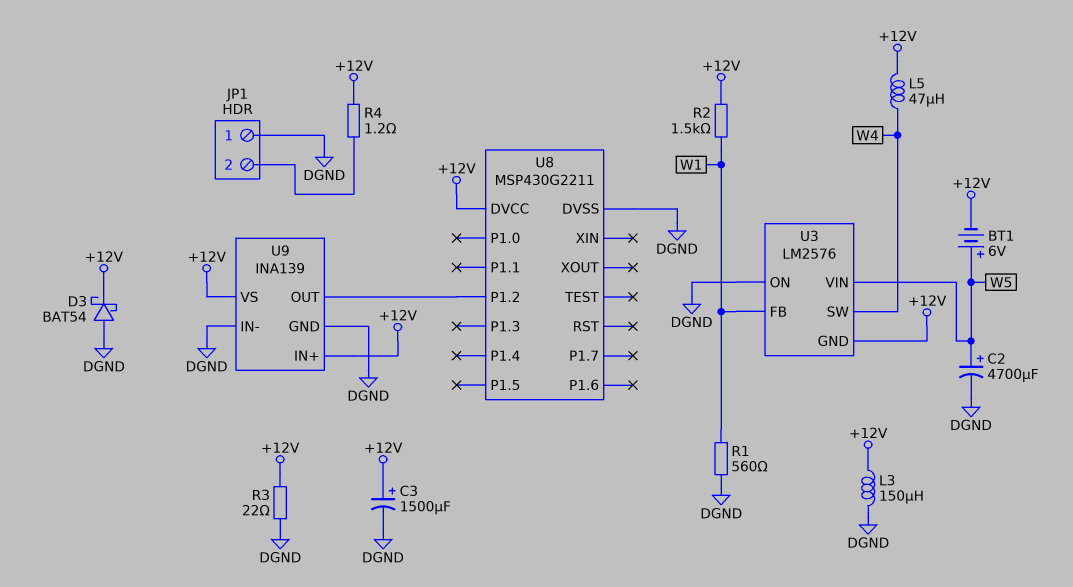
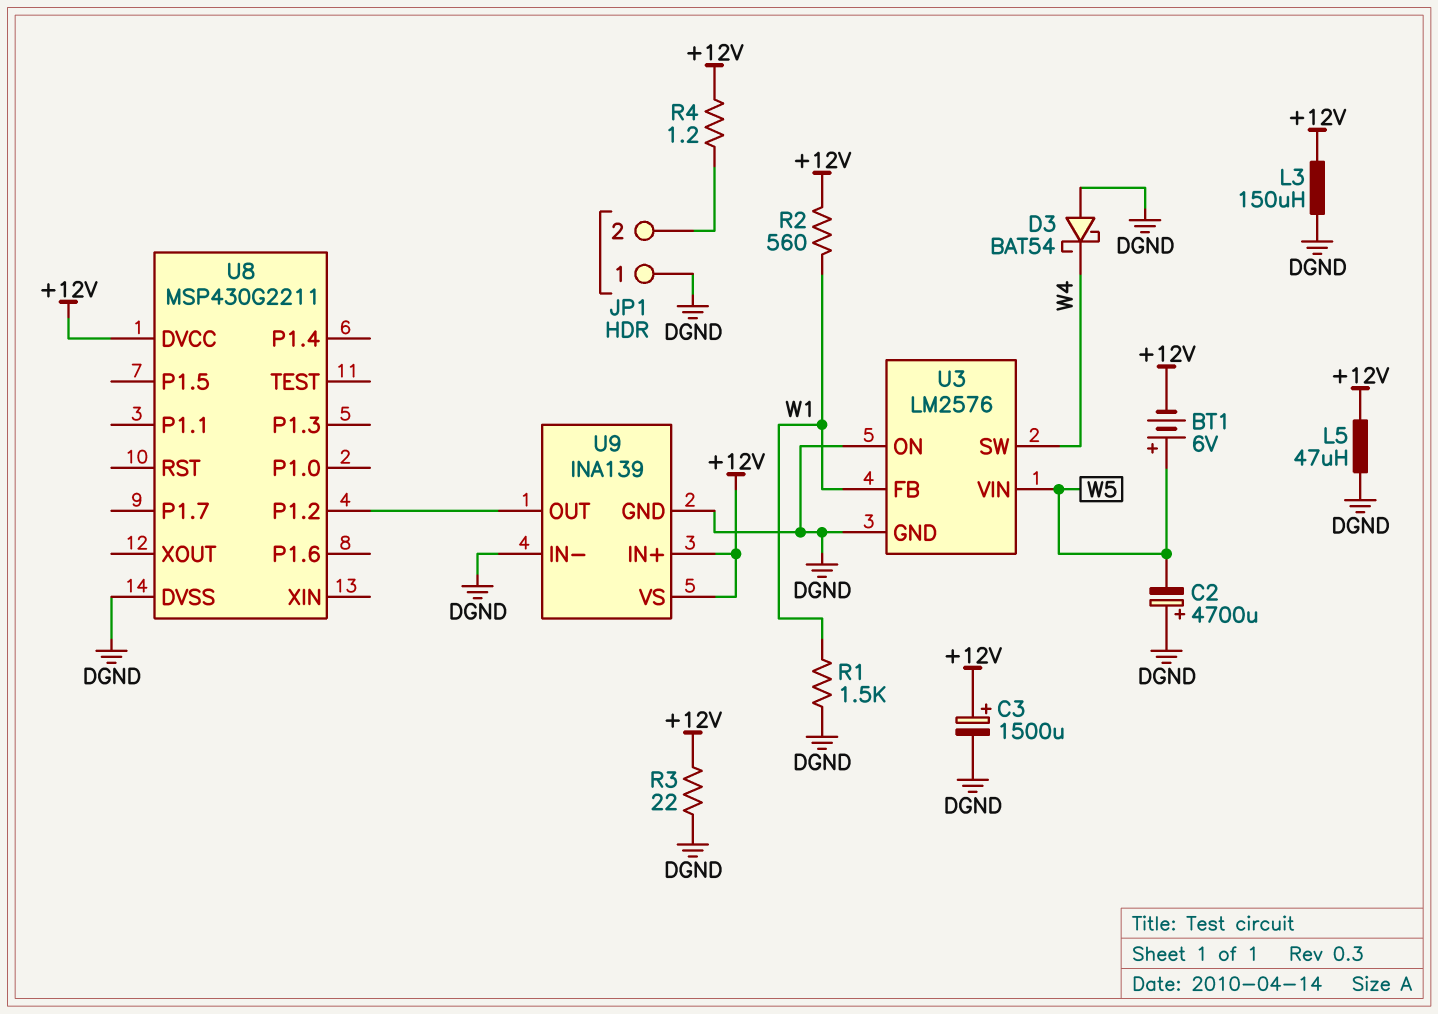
C2: 4700uF (plus W5, minus DGND) -> 4700uF (plus DGND, minus W5)
D3: schottky BAT54 (A DGND, K +12V) -> schottky BAT54 (A DGND, K W4)
L5: 47uH (+12V, W4) -> 47uH (+12V, DGND)
R1: 560 (DGND, W1) -> 1.5k (DGND, W1)
R2: 1.5k (+12V, W1) -> 560 (+12V, W1)
U3 pin GND: +12V -> DGND

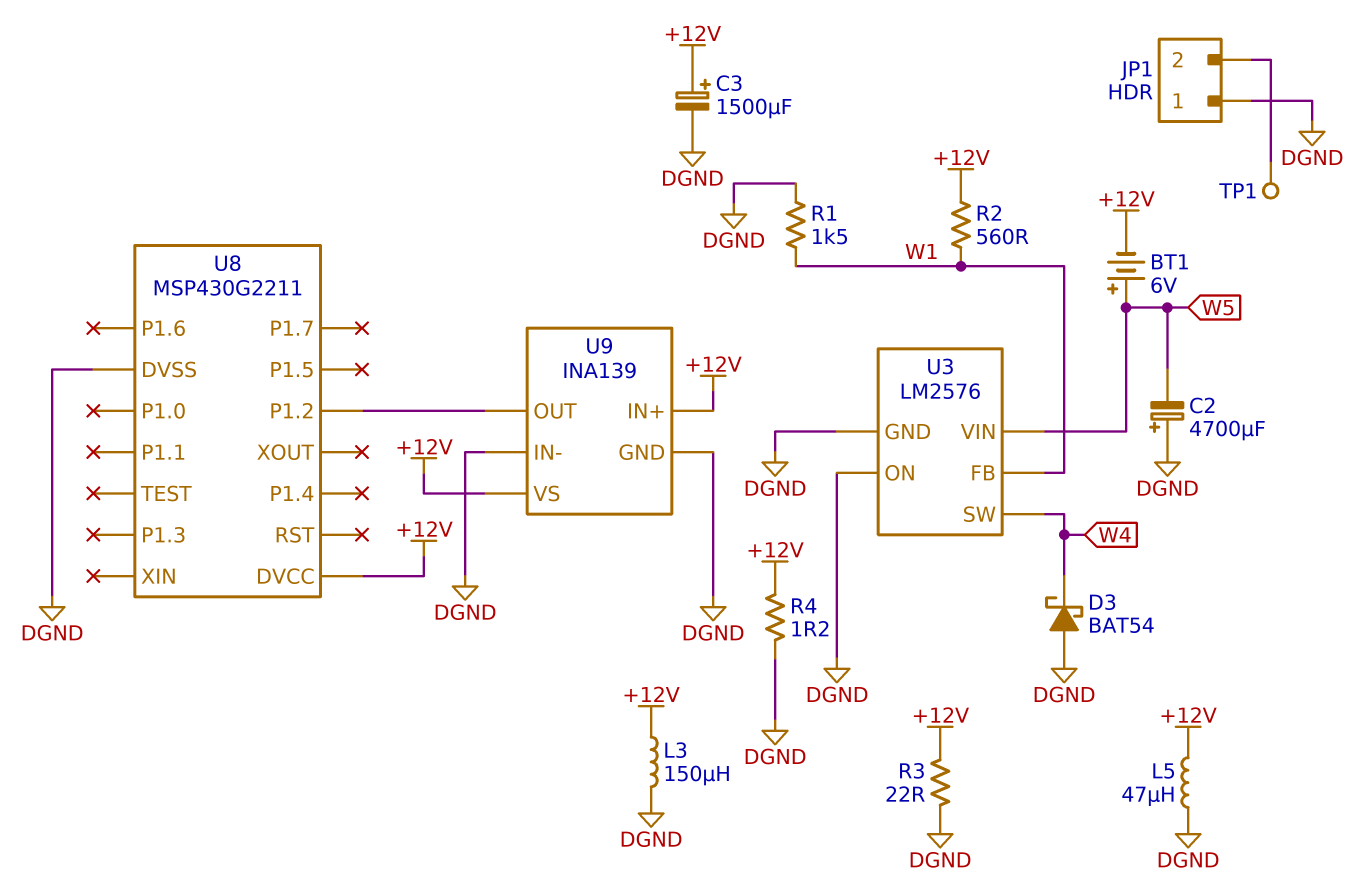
R4: 1.2 (+12V, JP1/2) -> 1.2 (+12V, DGND)
TP1: none -> test point (JP1/2)

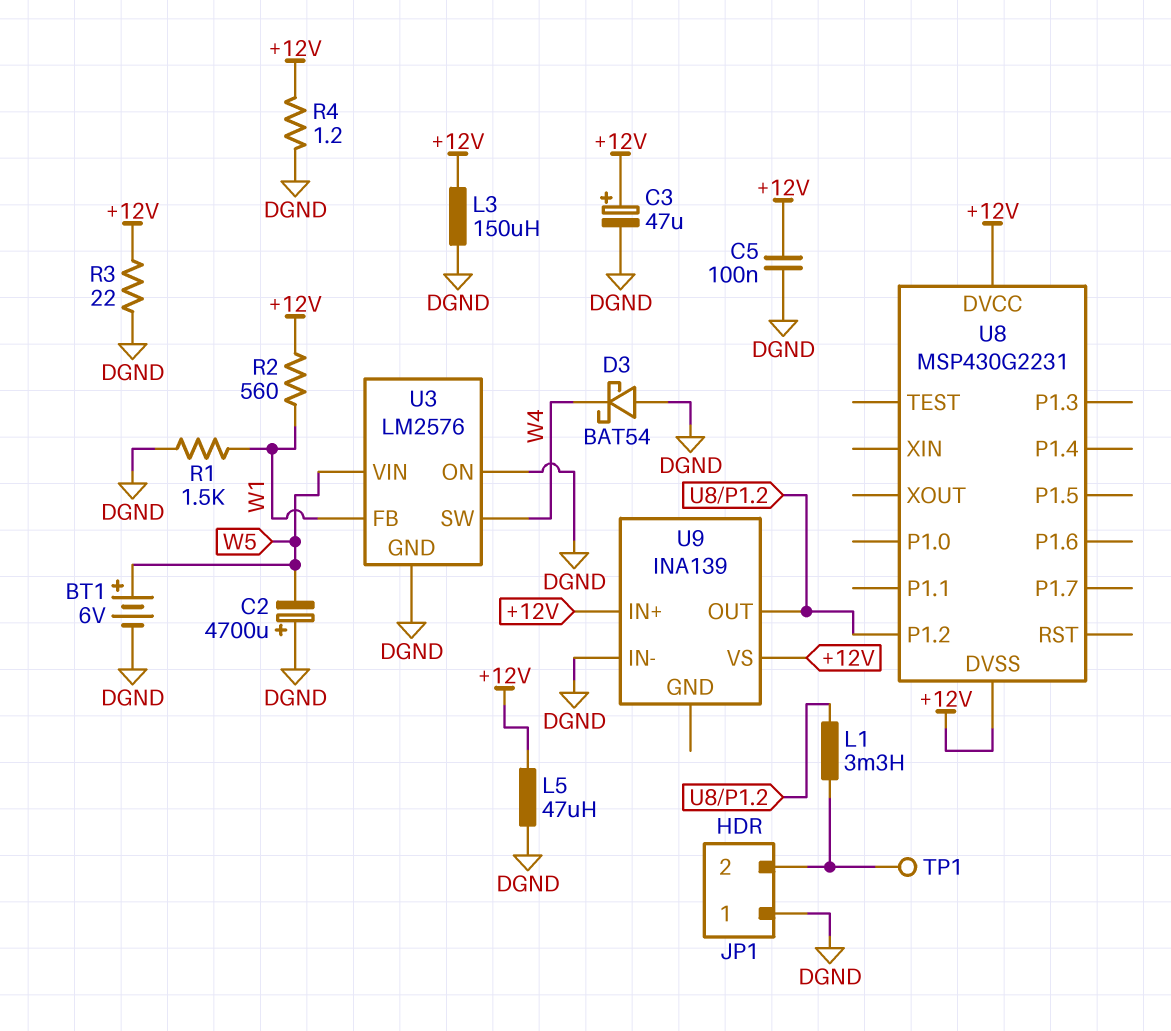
BT1: 6V (plus W5, minus +12V) -> 6V (plus W5, minus DGND)
C3: 1500uF (plus +12V, minus DGND) -> 47uF (plus +12V, minus DGND)
C5: none -> 100nF (+12V, DGND)
L1: none -> 3.3mH (JP1/2, U8/P1.2)
U8: MSP430G2211 -> MSP430G2231
U8 pin DVSS: DGND -> +12V
U9 pin GND: DGND -> none

